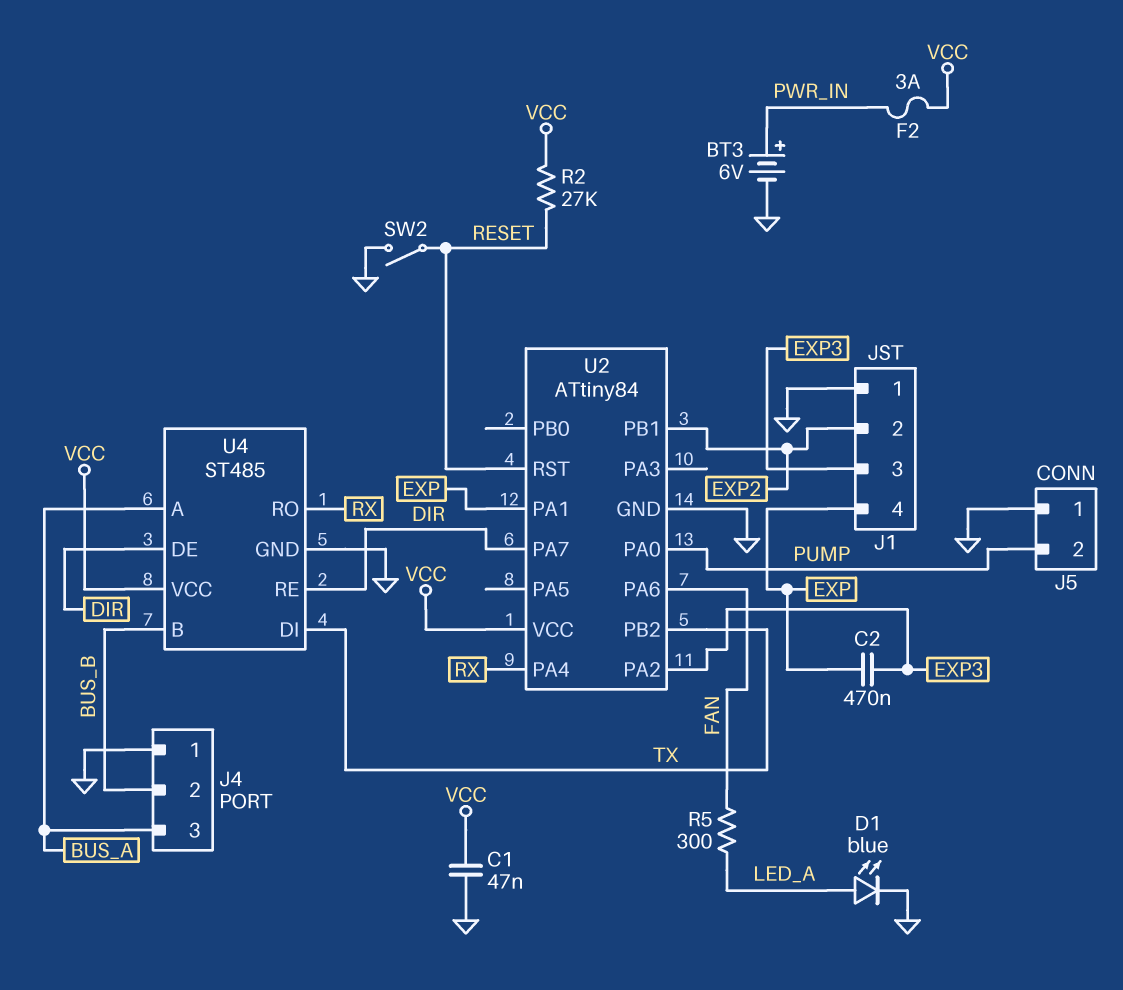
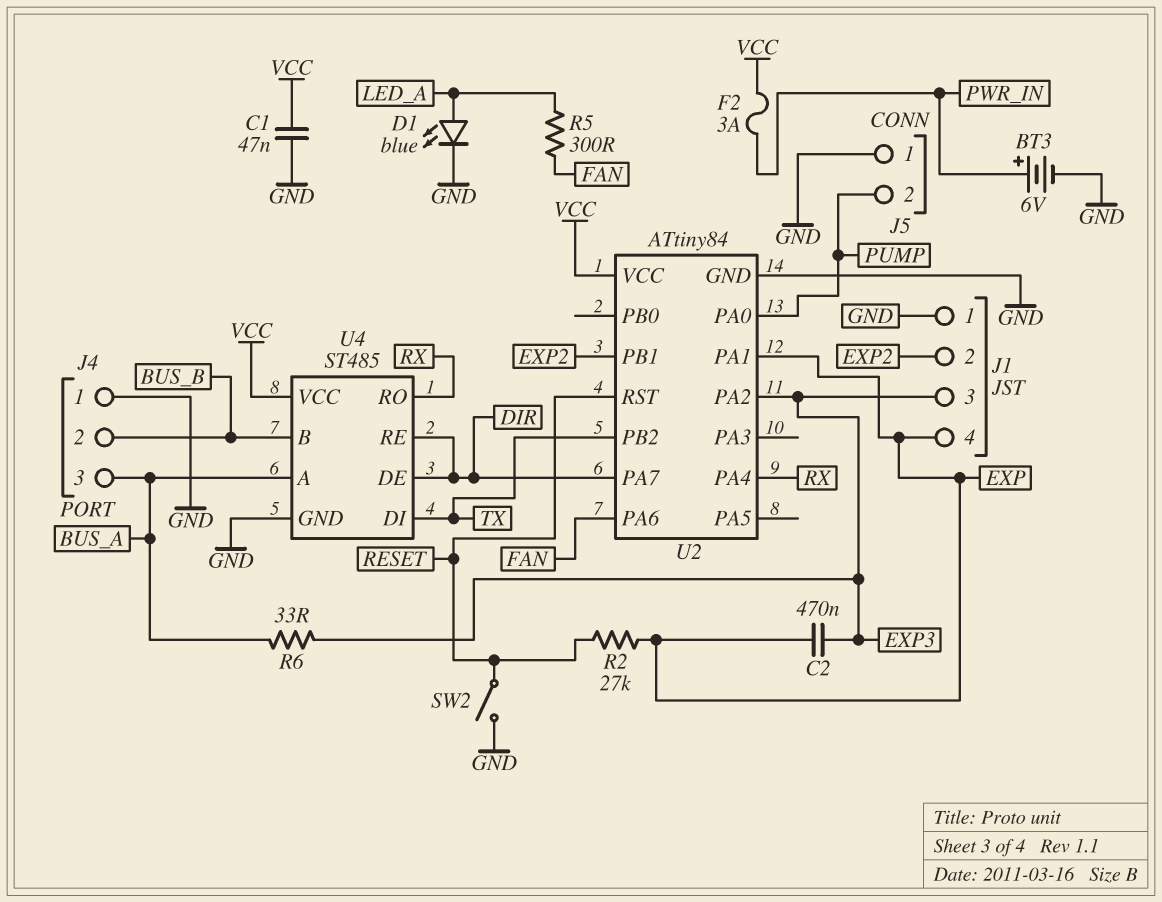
R2: 27k (RESET, VCC) -> 27k (EXP, RESET)
R6: none -> 33 (BUS_A, EXP3)

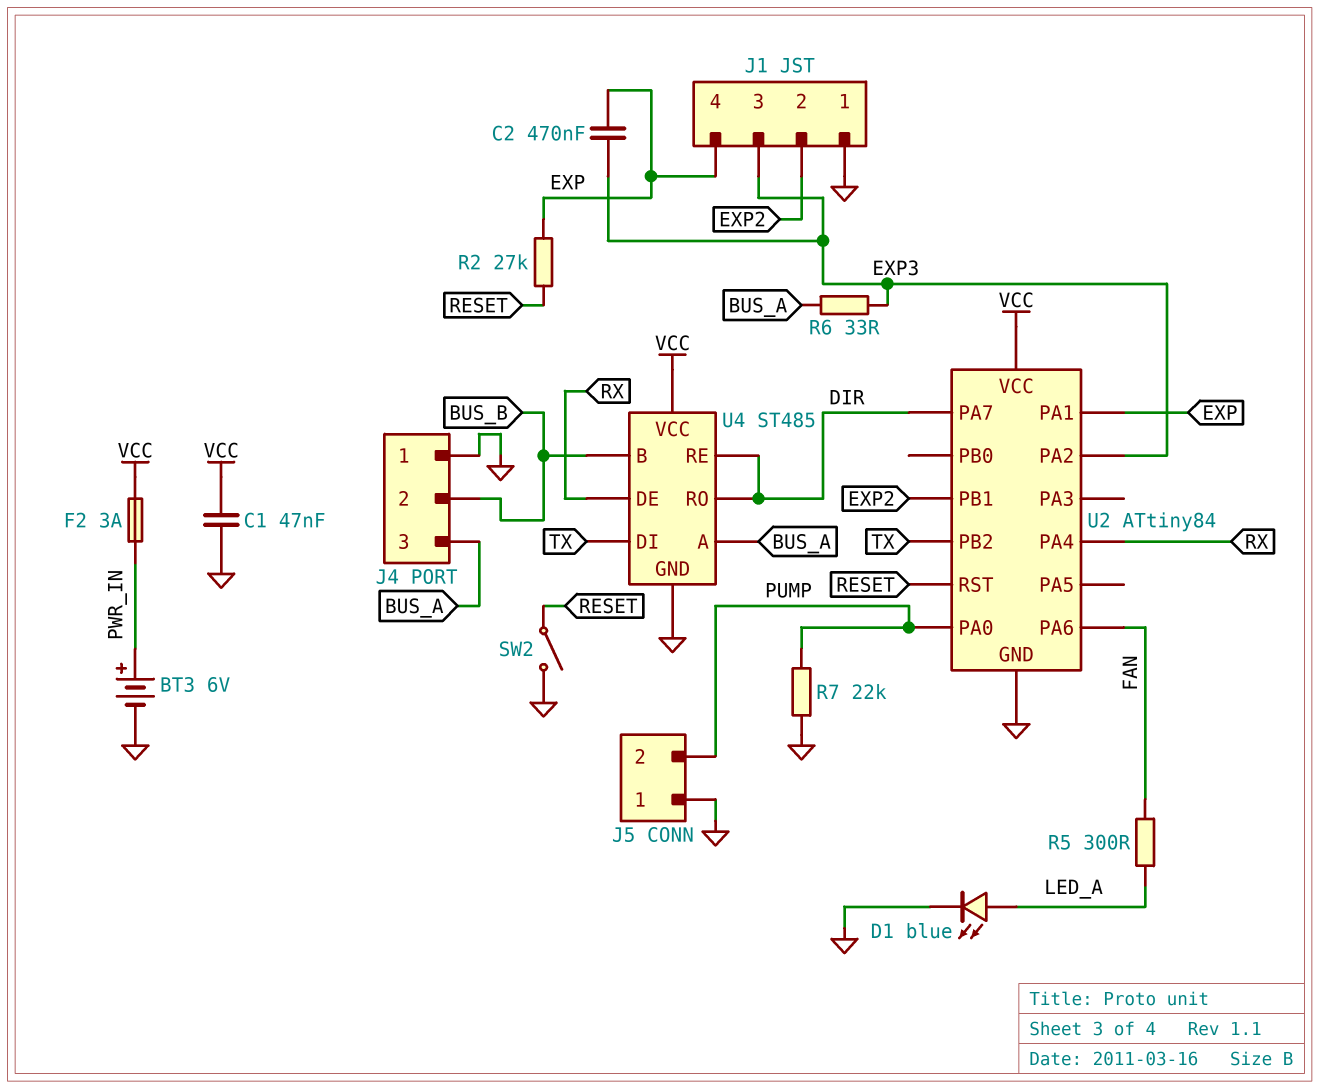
R7: none -> 22k (GND, PUMP)
U4 pin DE: DIR -> RX
U4 pin RO: RX -> DIR

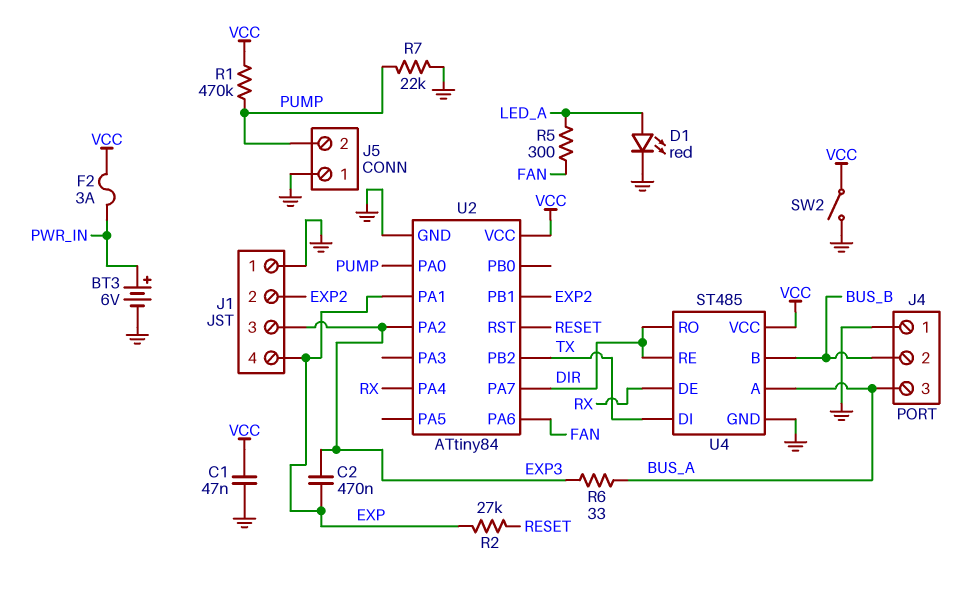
D1: LED blue (A LED_A, K GND) -> LED red (A LED_A, K GND)
R1: none -> 470k (PUMP, VCC)
SW2: switch (GND, RESET) -> switch (GND, VCC)

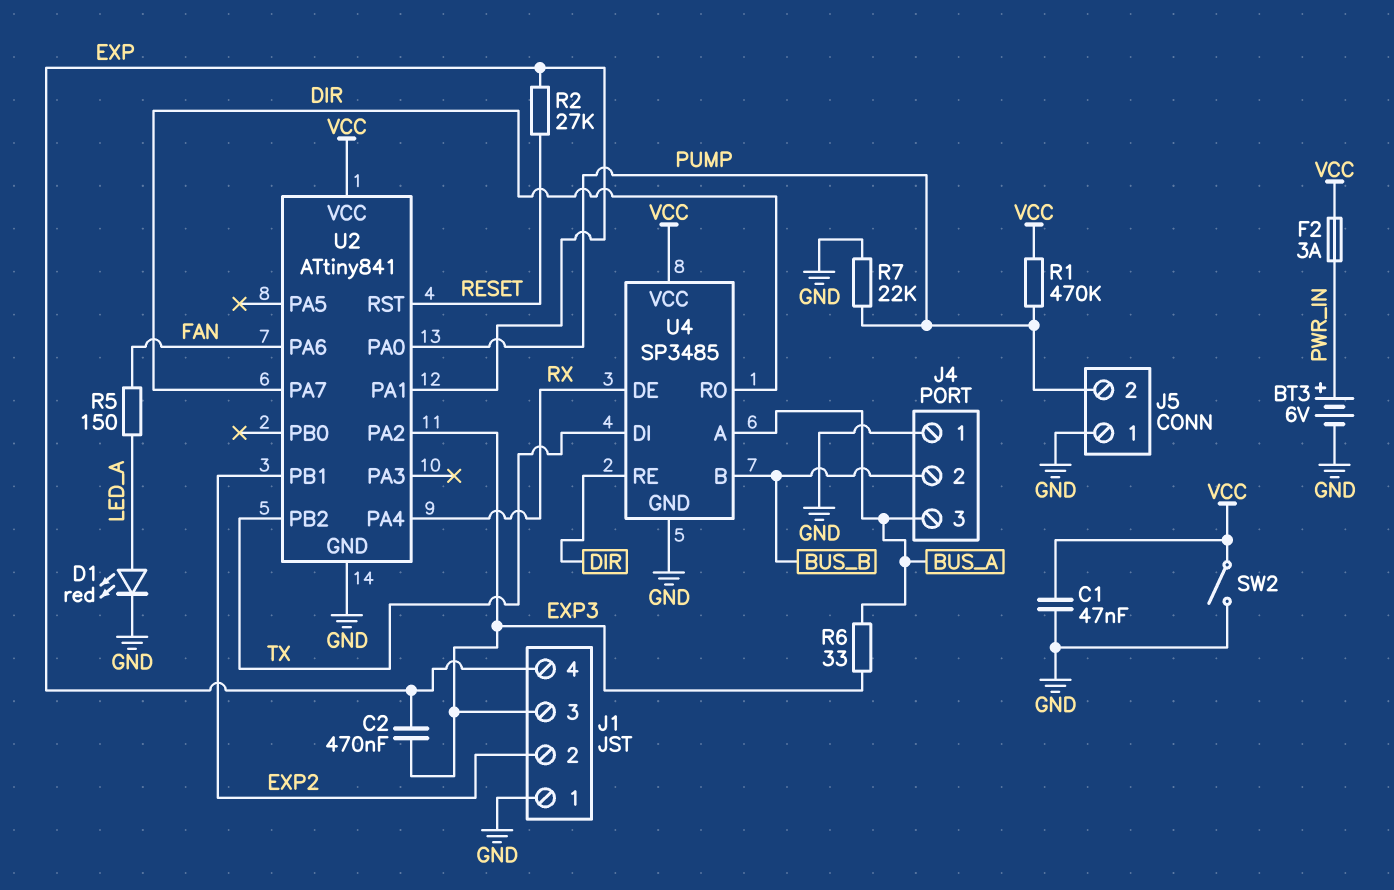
R5: 300 (FAN, LED_A) -> 150 (FAN, LED_A)
U2: ATtiny84 -> ATtiny841
U4: ST485 -> SP3485

